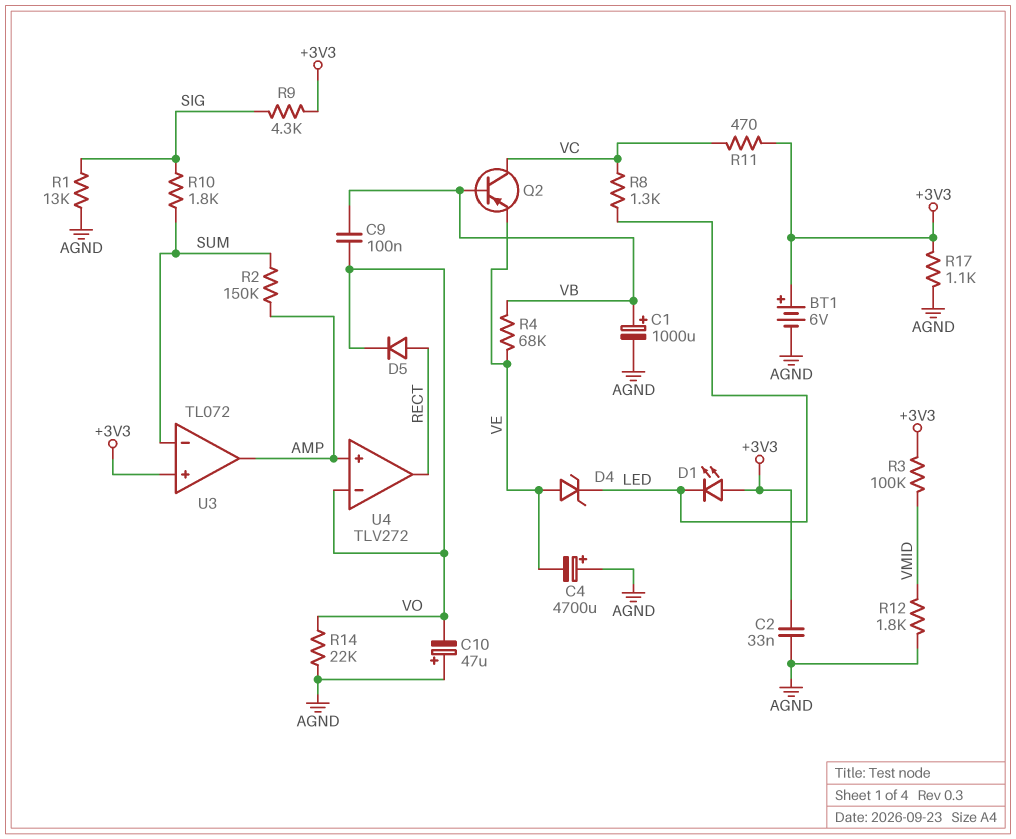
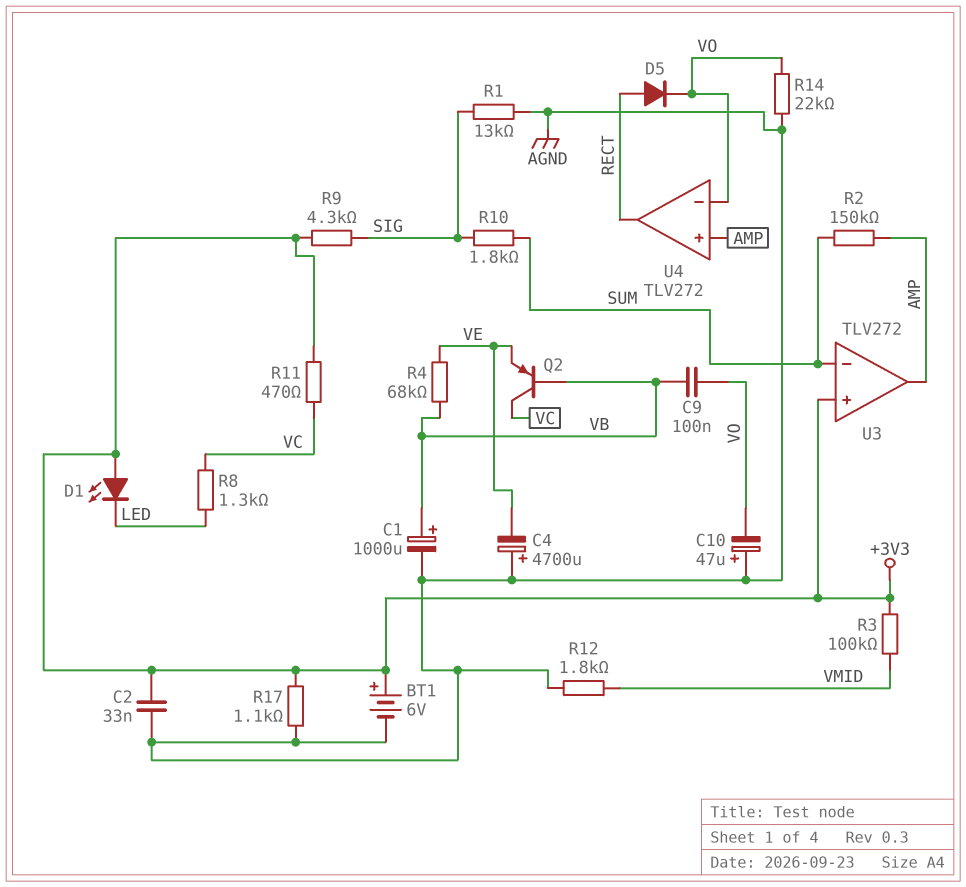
D4: zener (A VE, K LED) -> none
U3: TL072 -> TLV272

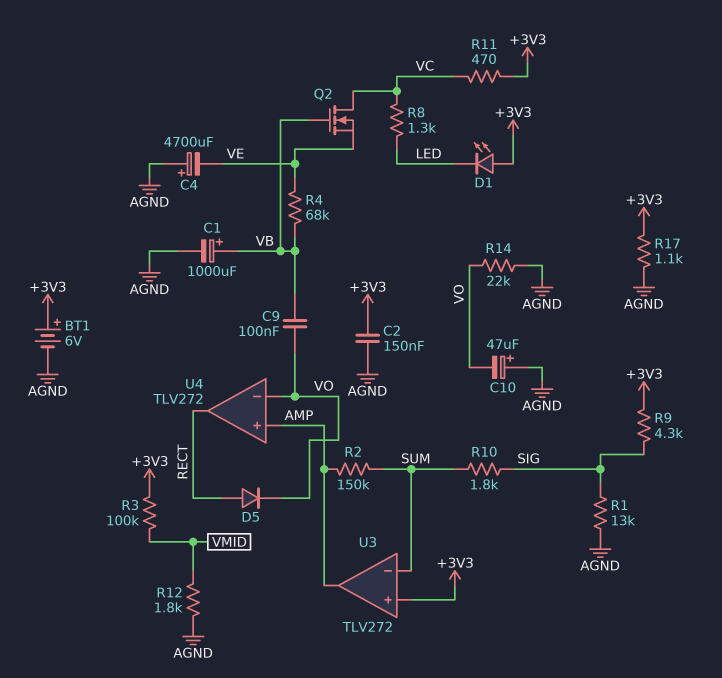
C2: 33nF (+3V3, AGND) -> 150nF (+3V3, AGND)
Q2: PNP (B VB, C VC, E VE) -> NMOS (G VB, D VC, S VE)

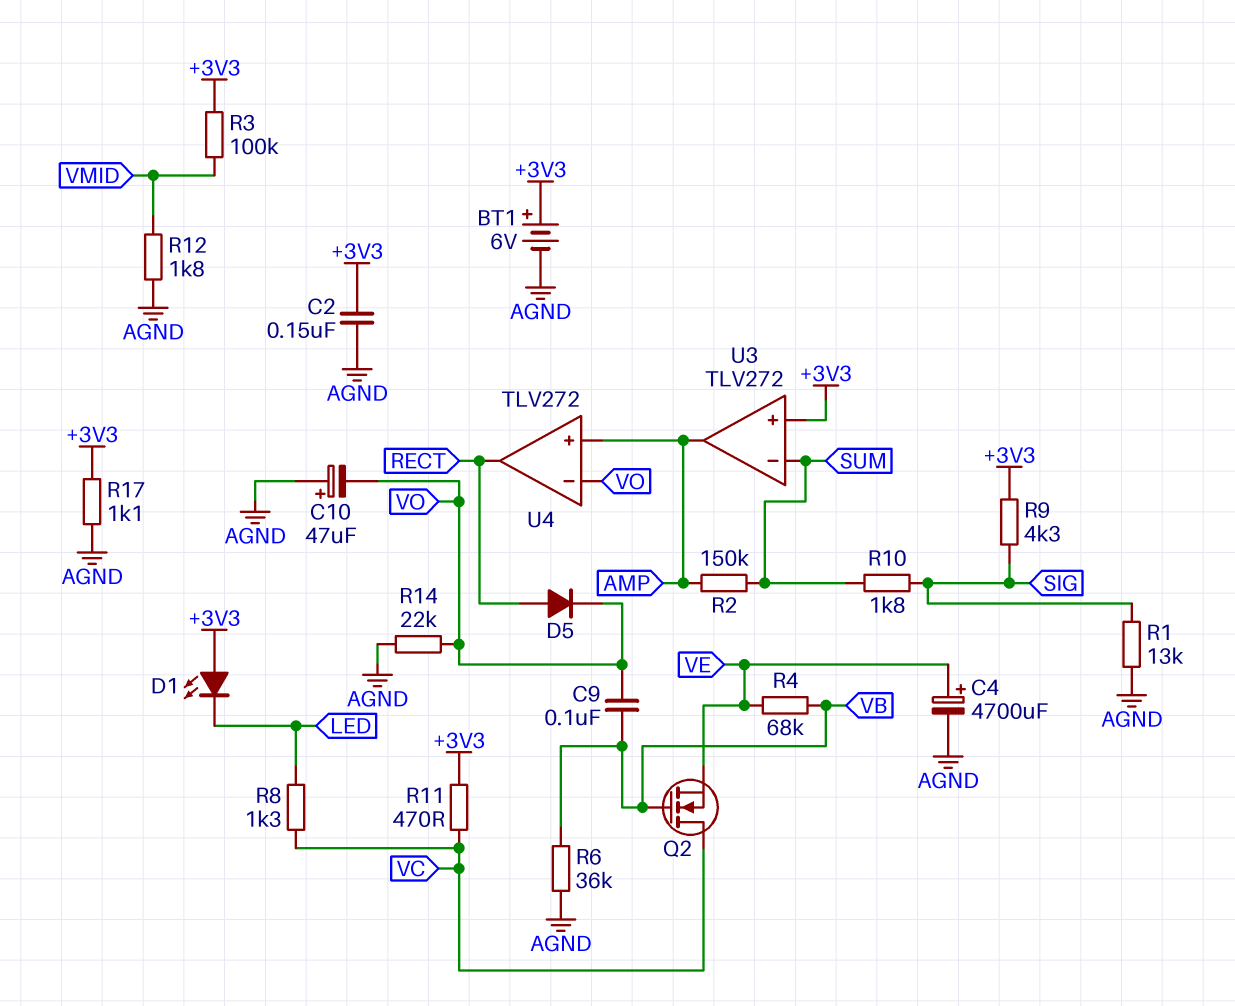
C1: 1000uF (plus VB, minus AGND) -> none
C4: 4700uF (plus AGND, minus VE) -> 4700uF (plus VE, minus AGND)
R6: none -> 36k (AGND, VB)

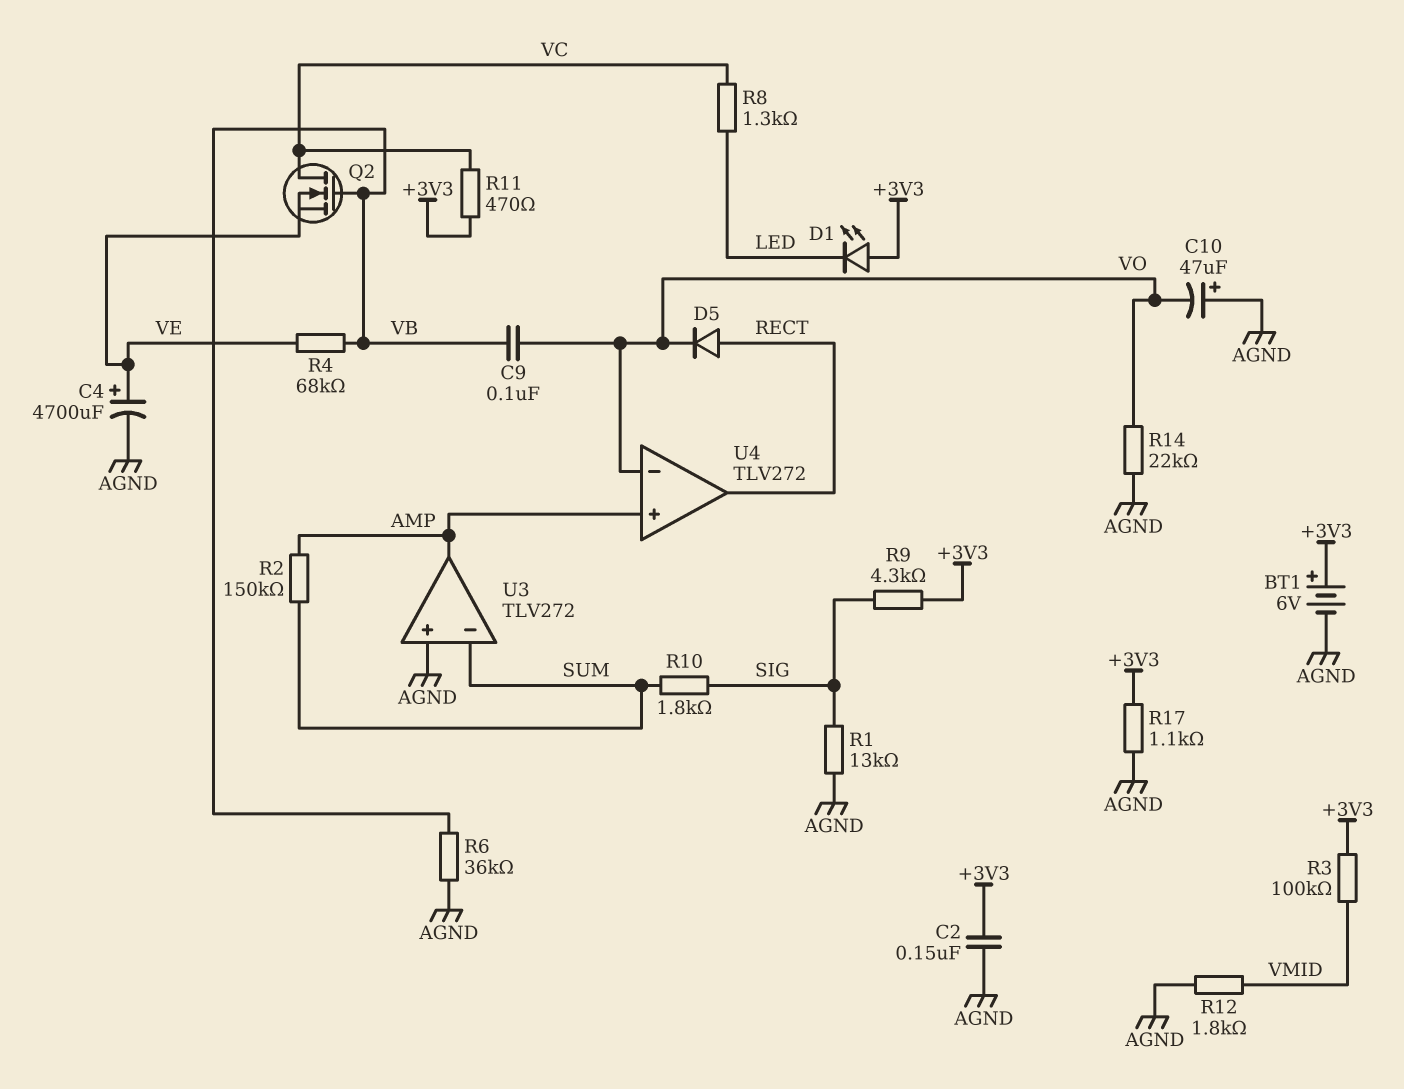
U3 pin in+: +3V3 -> AGND

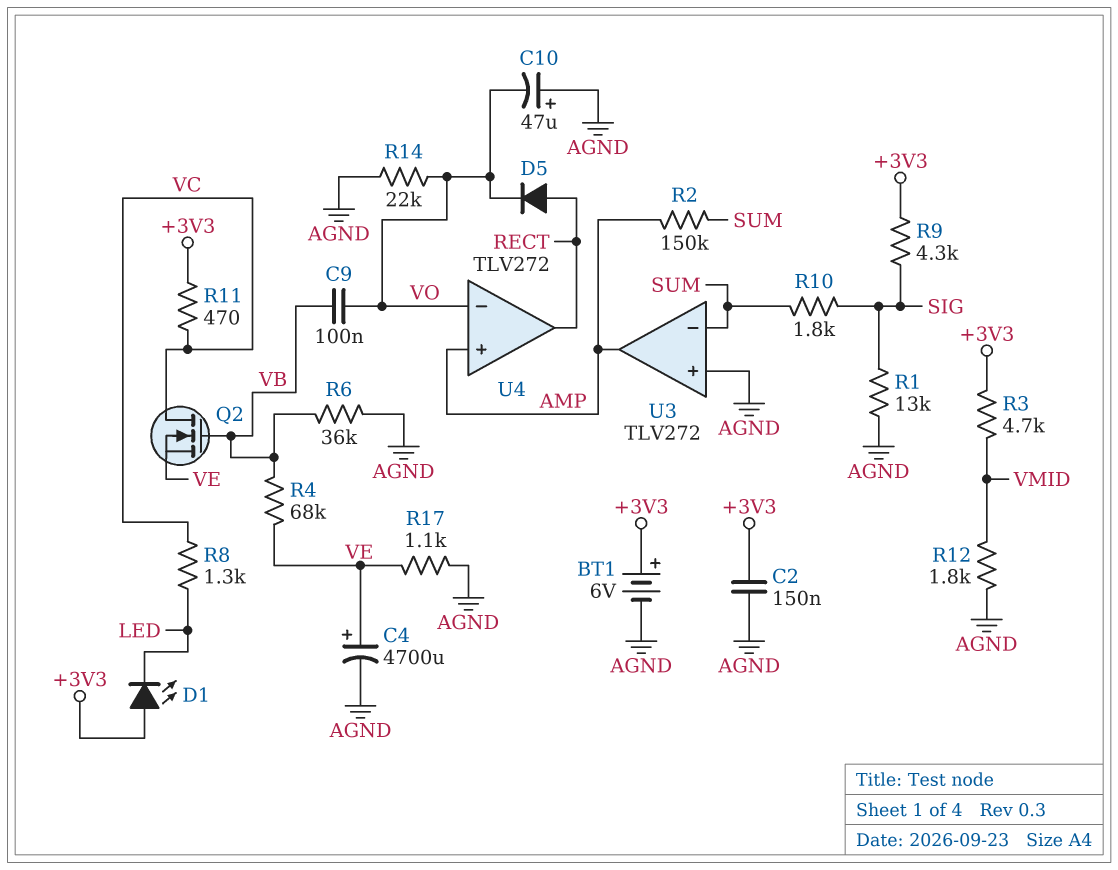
R3: 100k (+3V3, VMID) -> 4.7k (+3V3, VMID)
R17: 1.1k (+3V3, AGND) -> 1.1k (AGND, VE)

